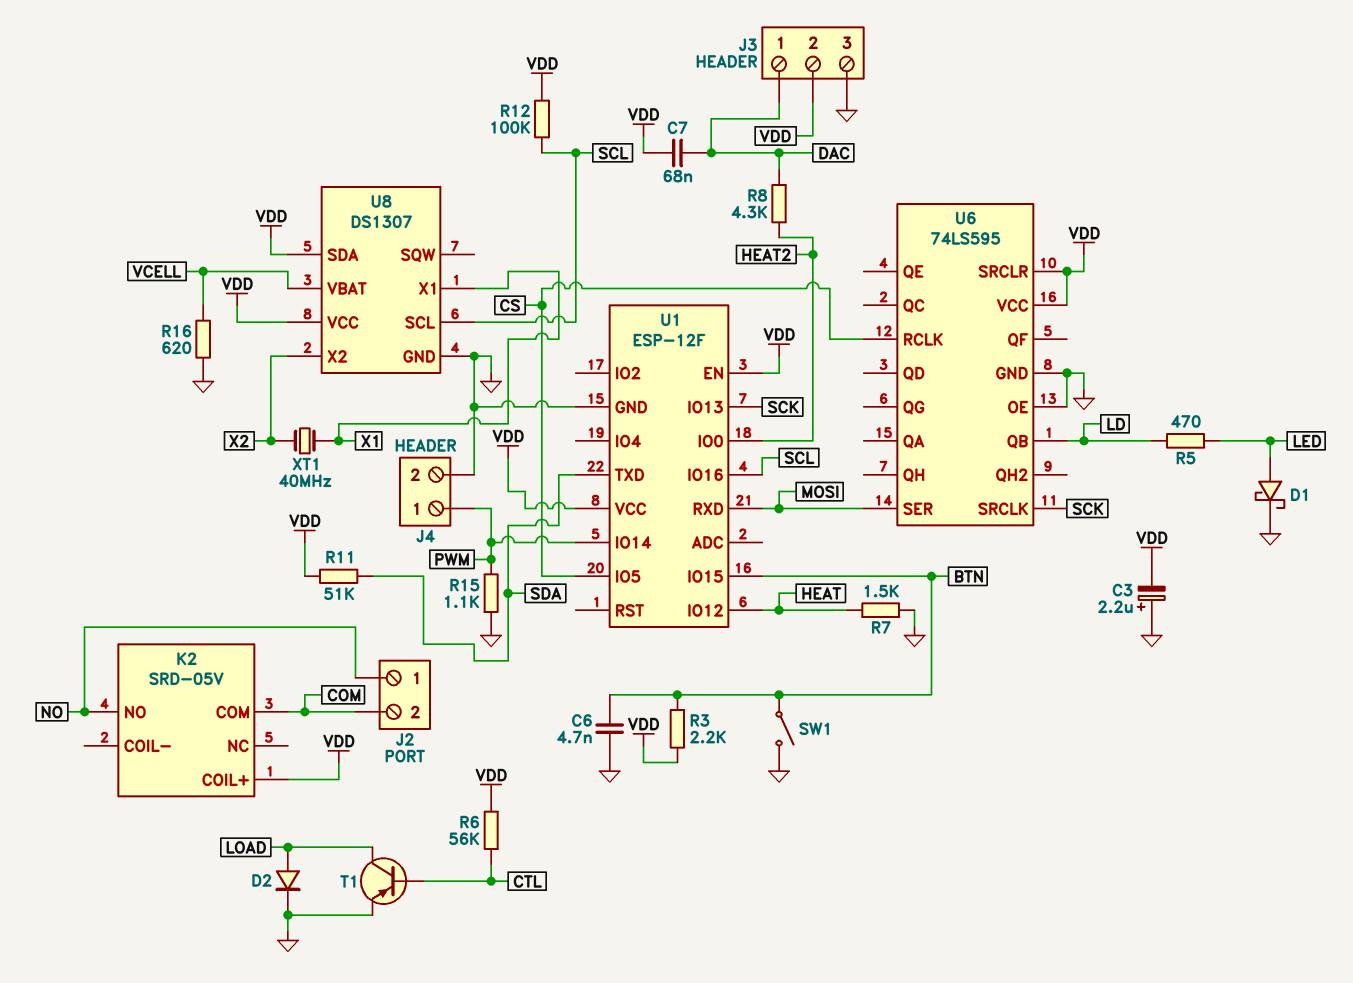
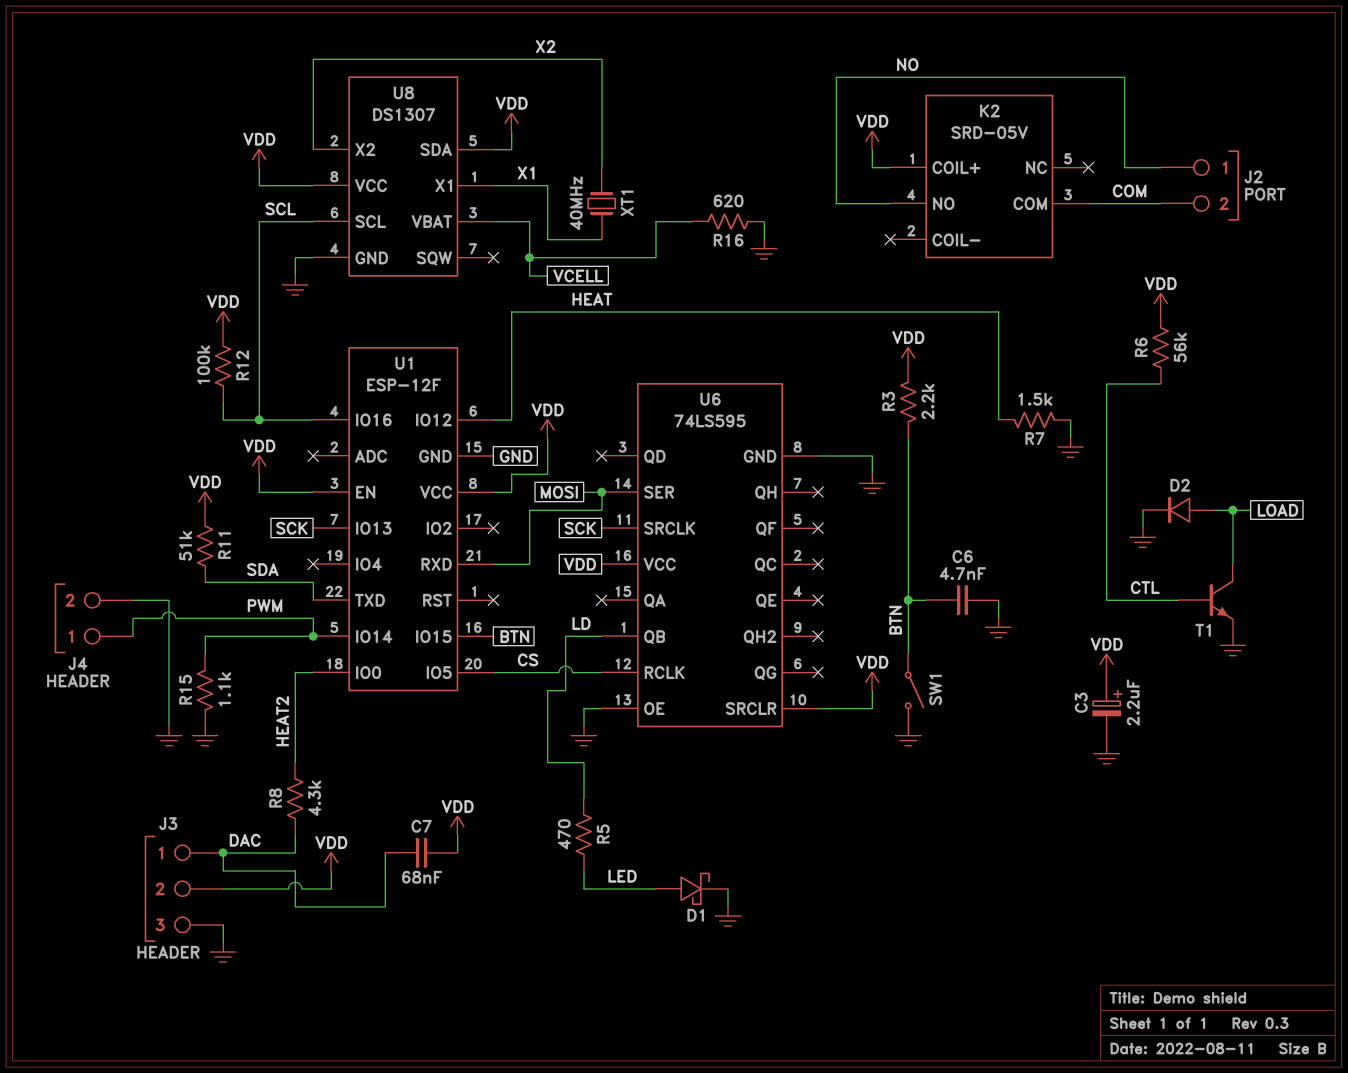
C3: 2.2uF (plus GND, minus VDD) -> 2.2uF (plus VDD, minus GND)
T1: PNP (B CTL, C LOAD, E GND) -> NPN (B CTL, C LOAD, E GND)

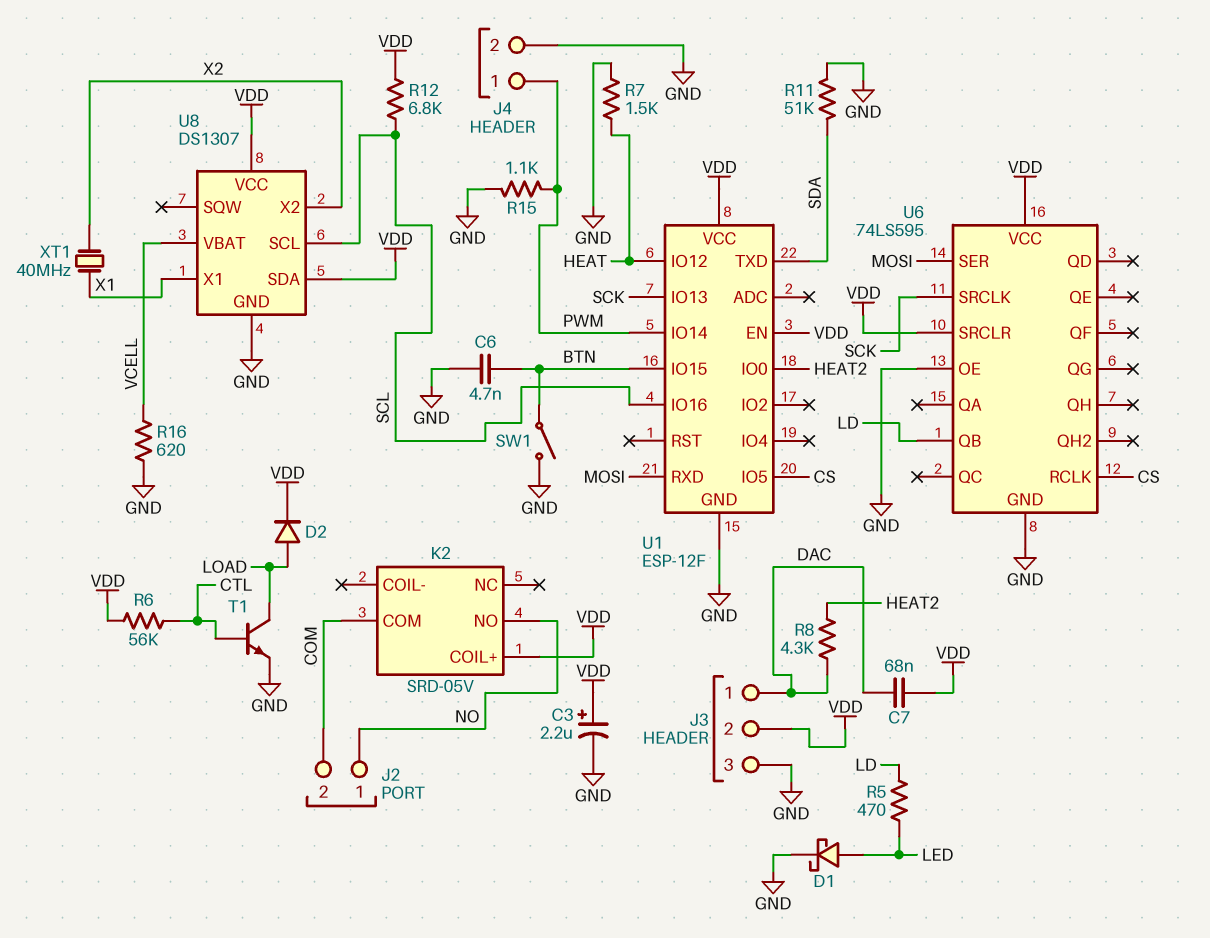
D2: diode (A LOAD, K GND) -> diode (A LOAD, K VDD)
R3: 2.2k (BTN, VDD) -> none
R11: 51k (SDA, VDD) -> 51k (GND, SDA)
R12: 100k (SCL, VDD) -> 6.8k (SCL, VDD)

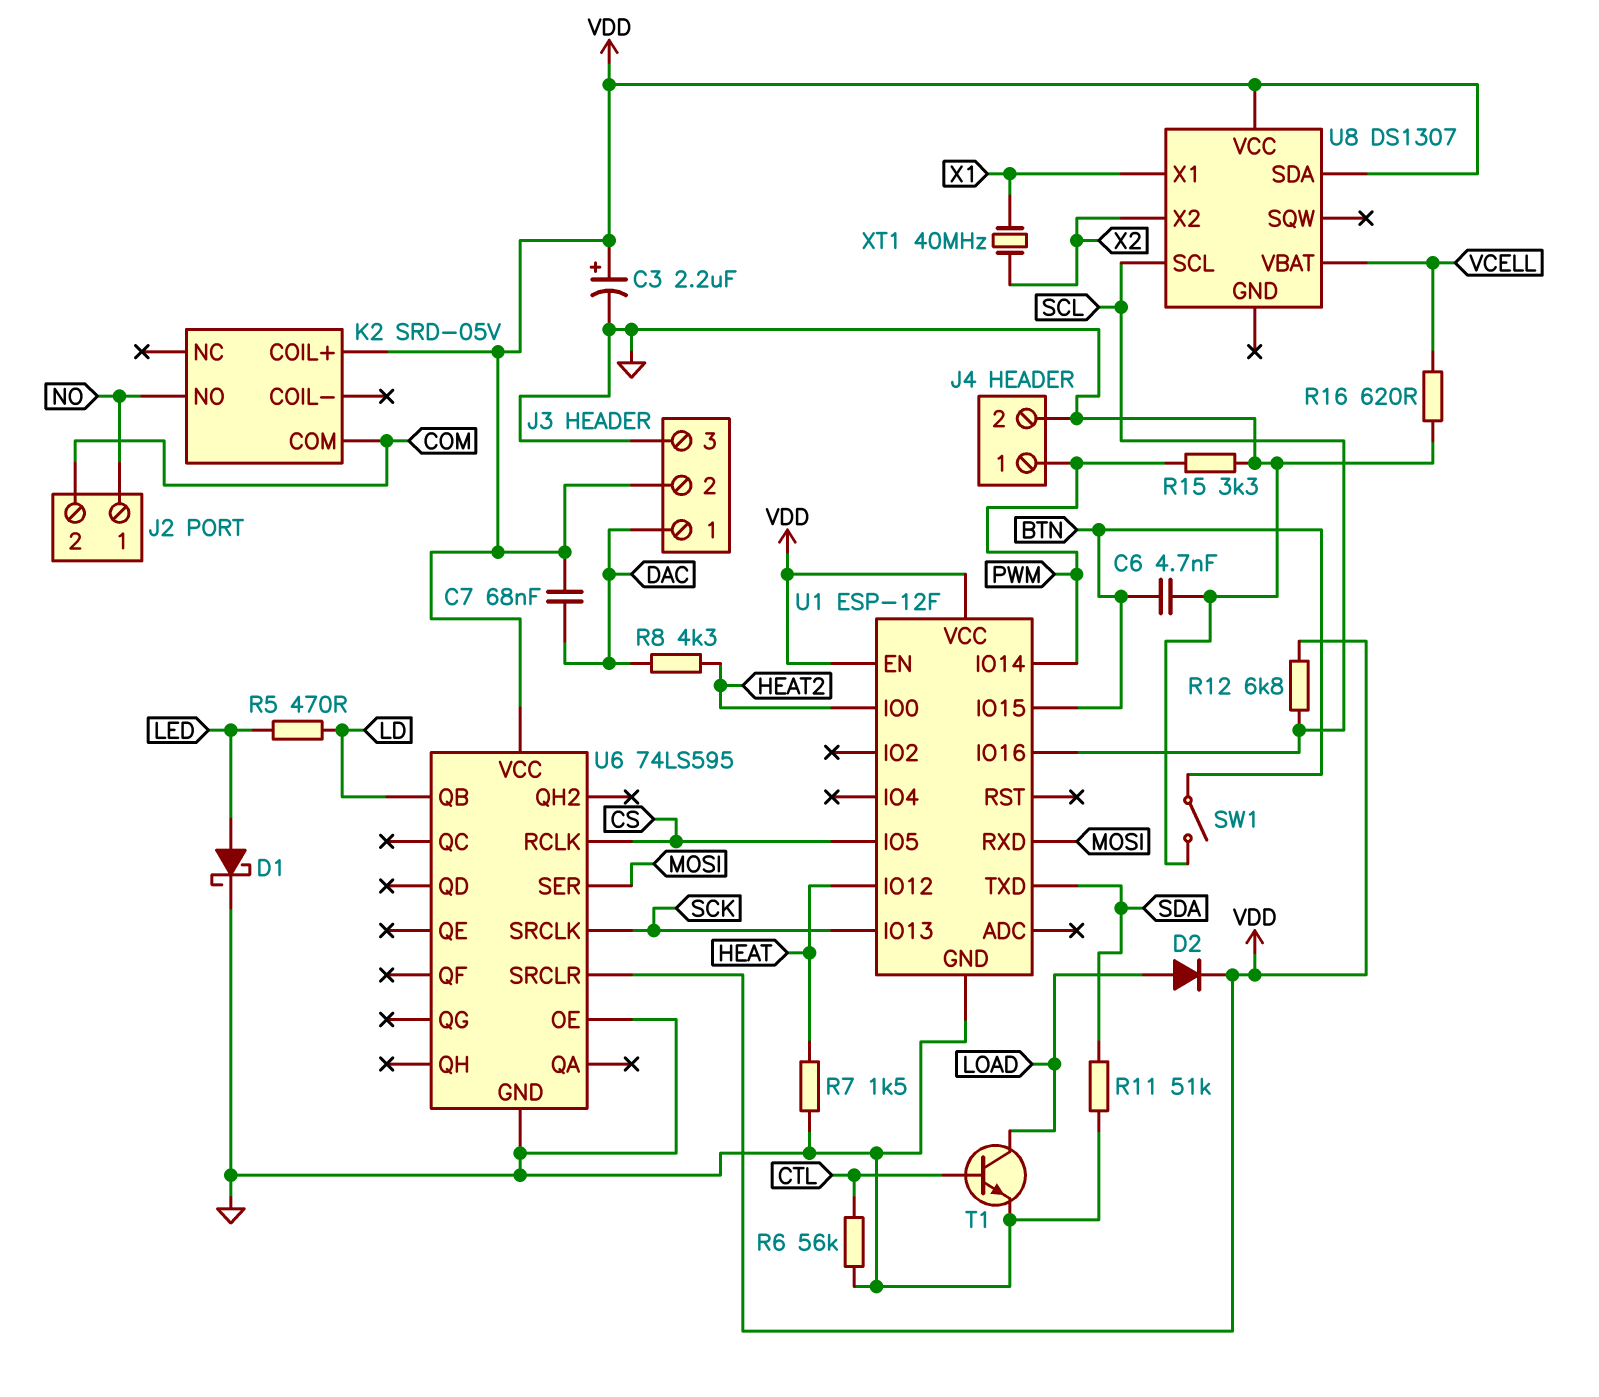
R6: 56k (CTL, VDD) -> 56k (CTL, GND)
R15: 1.1k (GND, PWM) -> 3.3k (GND, PWM)
U8 pin GND: GND -> none

